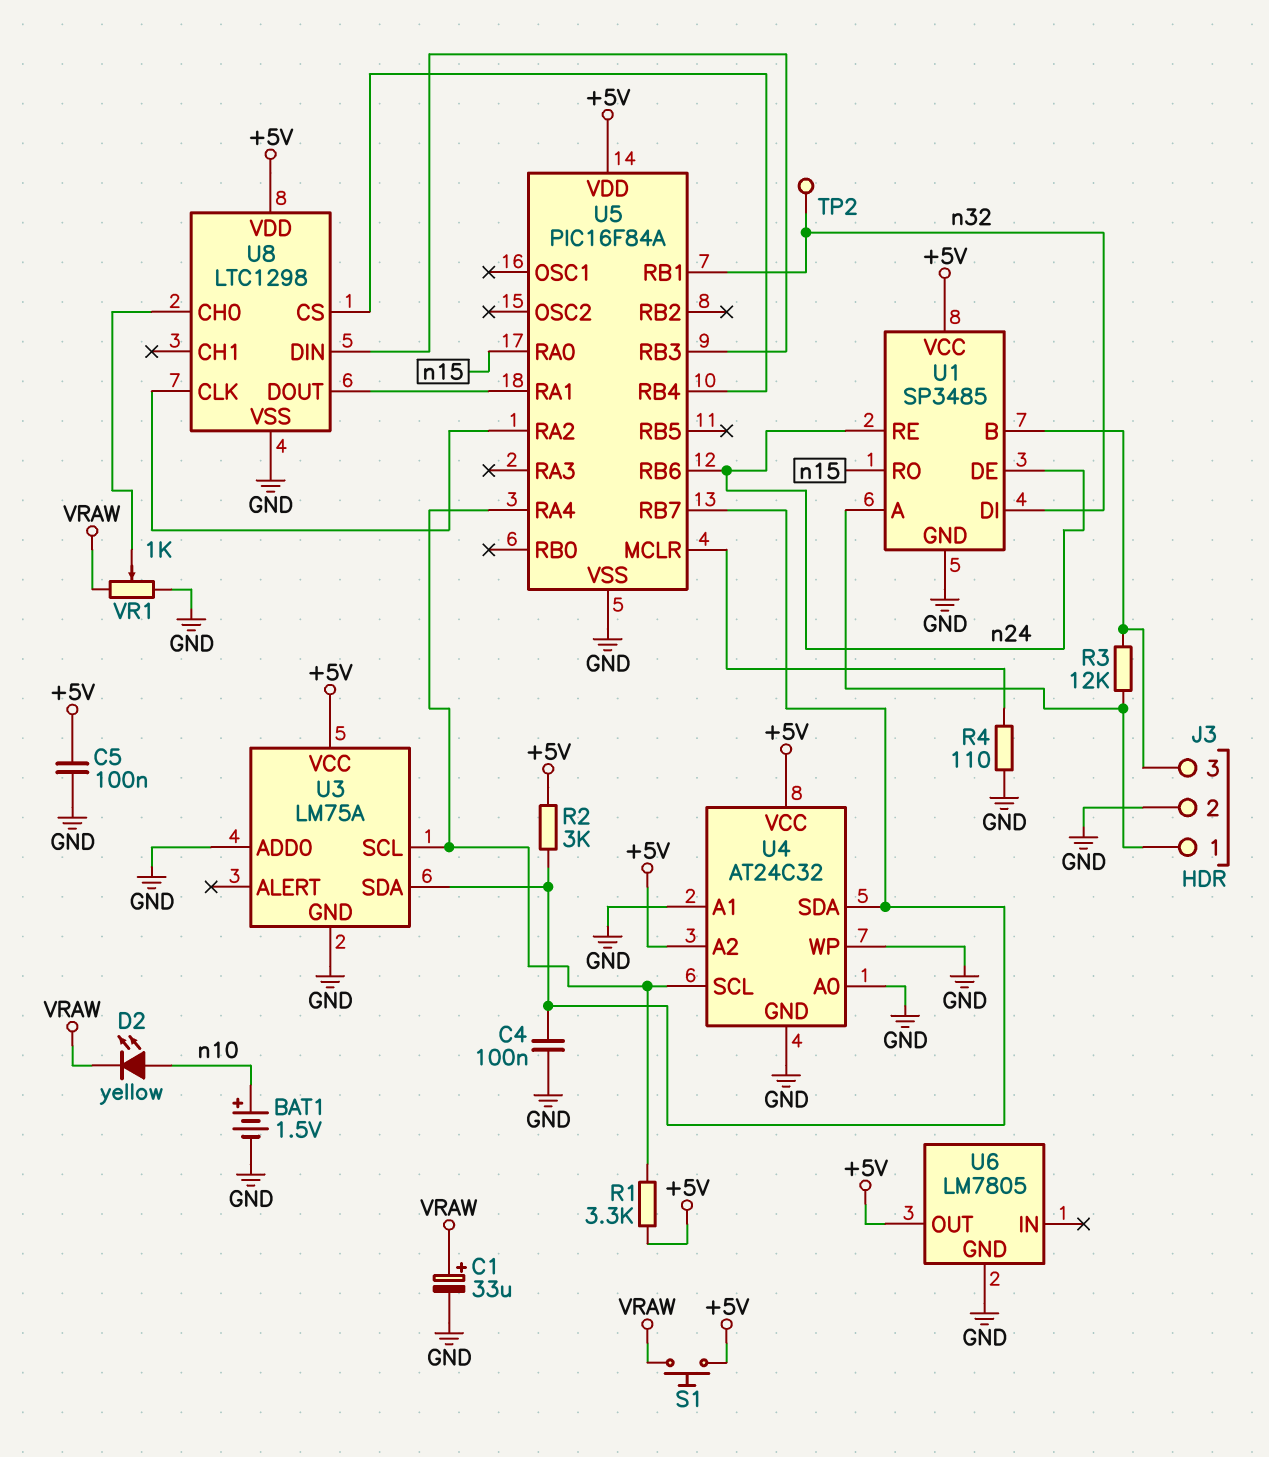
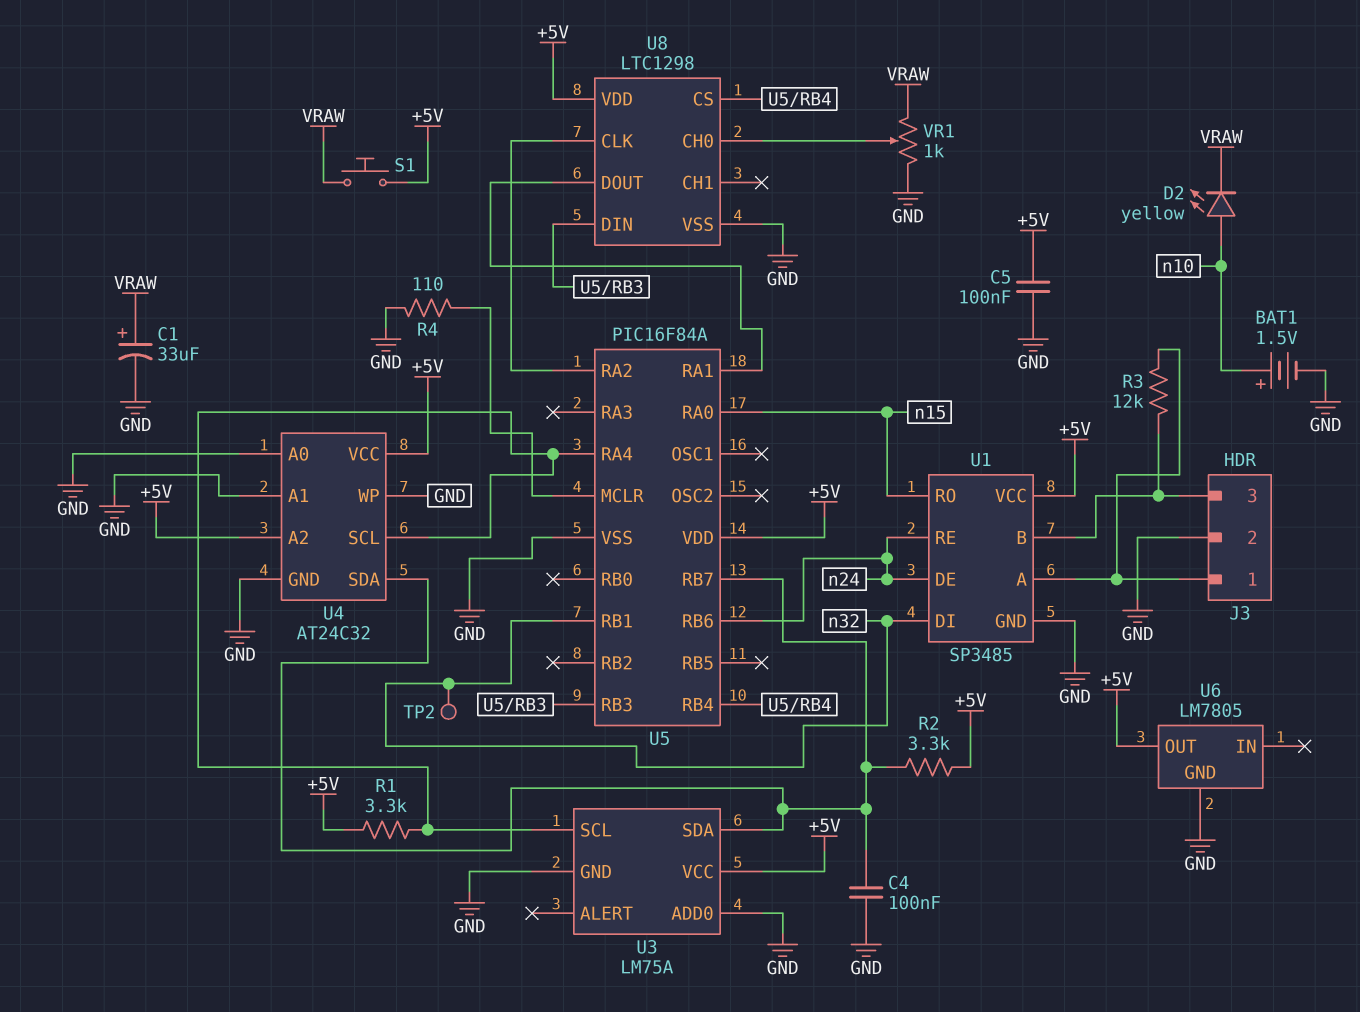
R2: 3k (+5V, U3/SDA) -> 3.3k (+5V, U3/SDA)

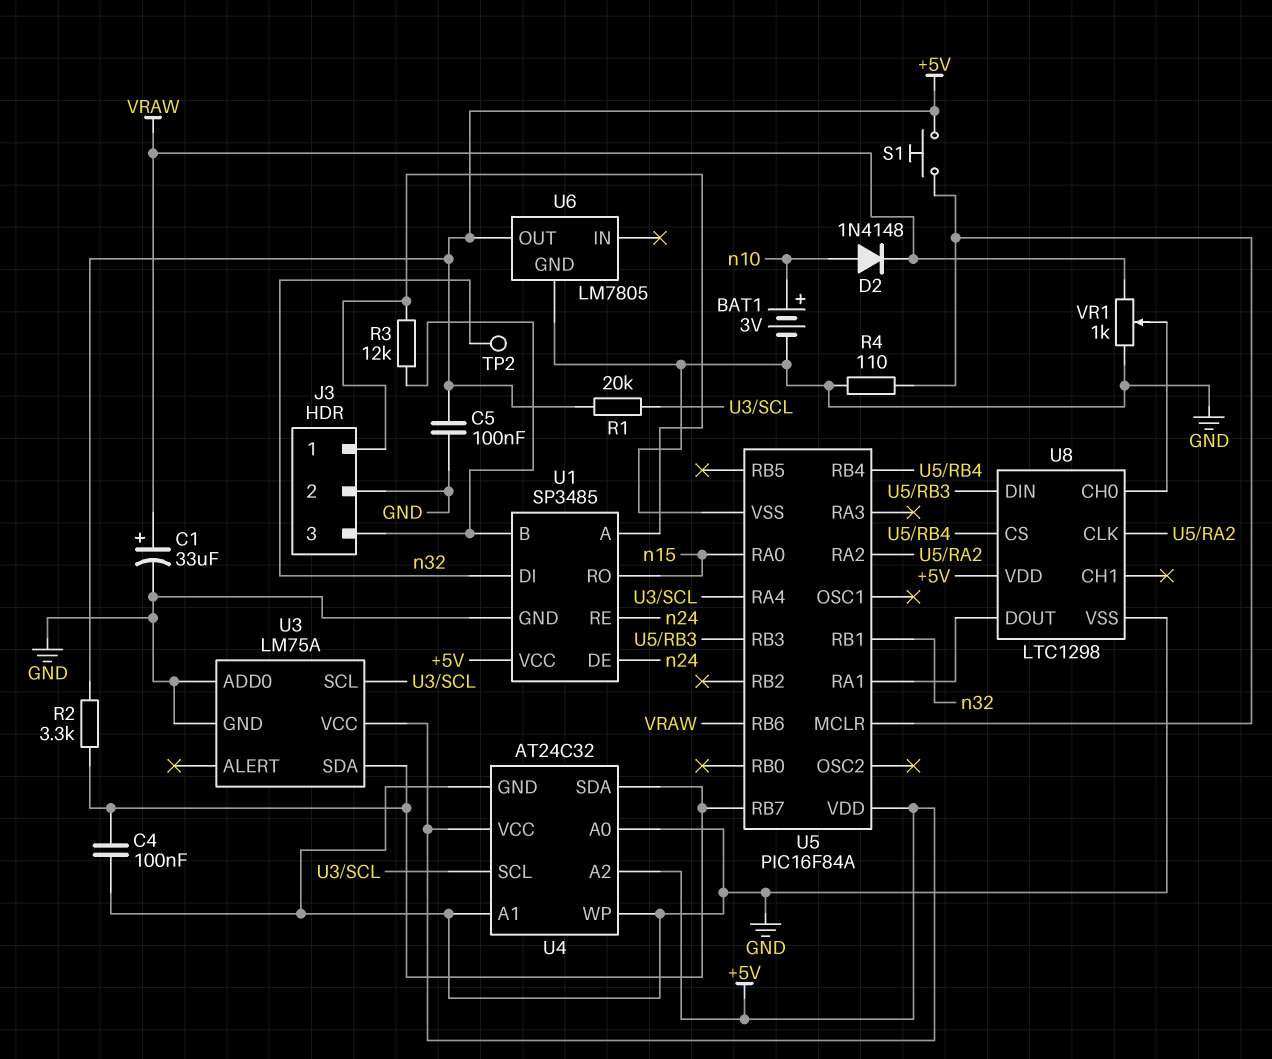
BAT1: 1.5V (plus n10, minus GND) -> 3V (plus n10, minus GND)
D2: LED yellow (A n10, K VRAW) -> diode 1N4148 (A n10, K VRAW)
R1: 3.3k (+5V, U3/SCL) -> 20k (+5V, U3/SCL)
S1: button (+5V, VRAW) -> button (+5V, U5/MCLR)
U5 pin RB6: n24 -> VRAW

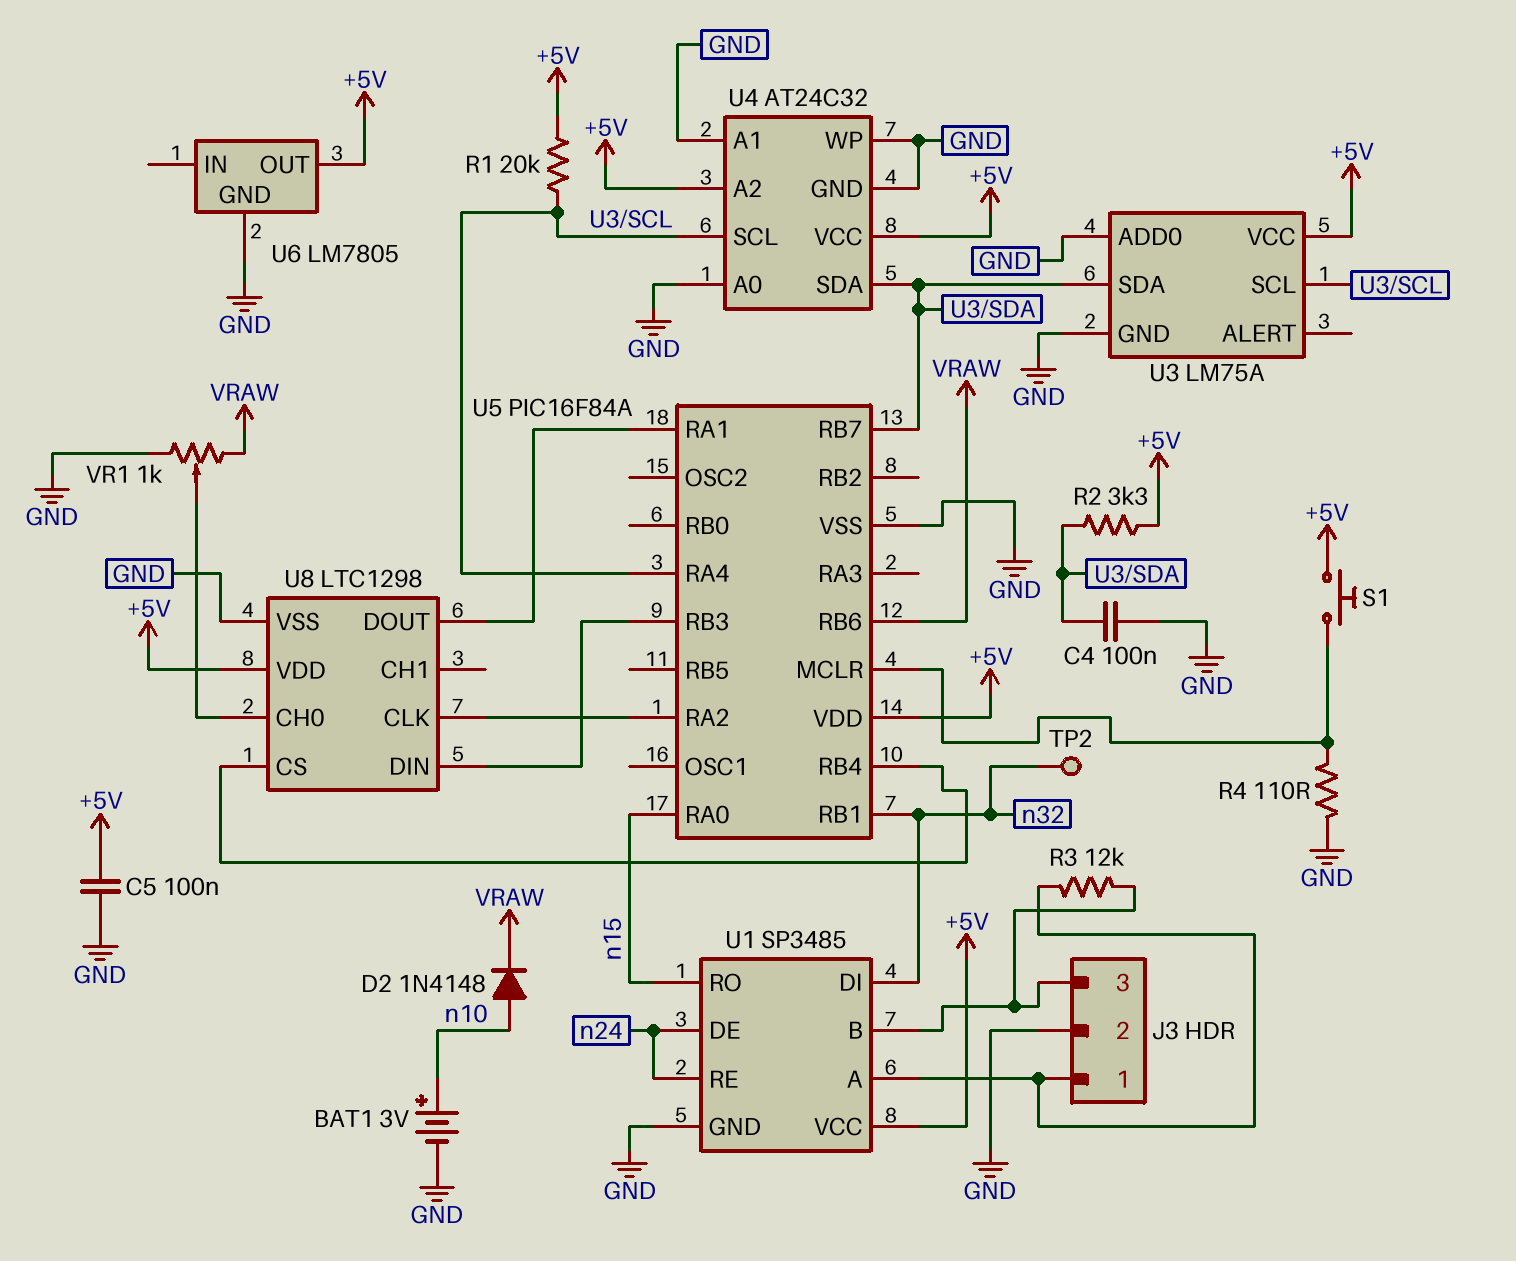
C1: 33uF (plus VRAW, minus GND) -> none

